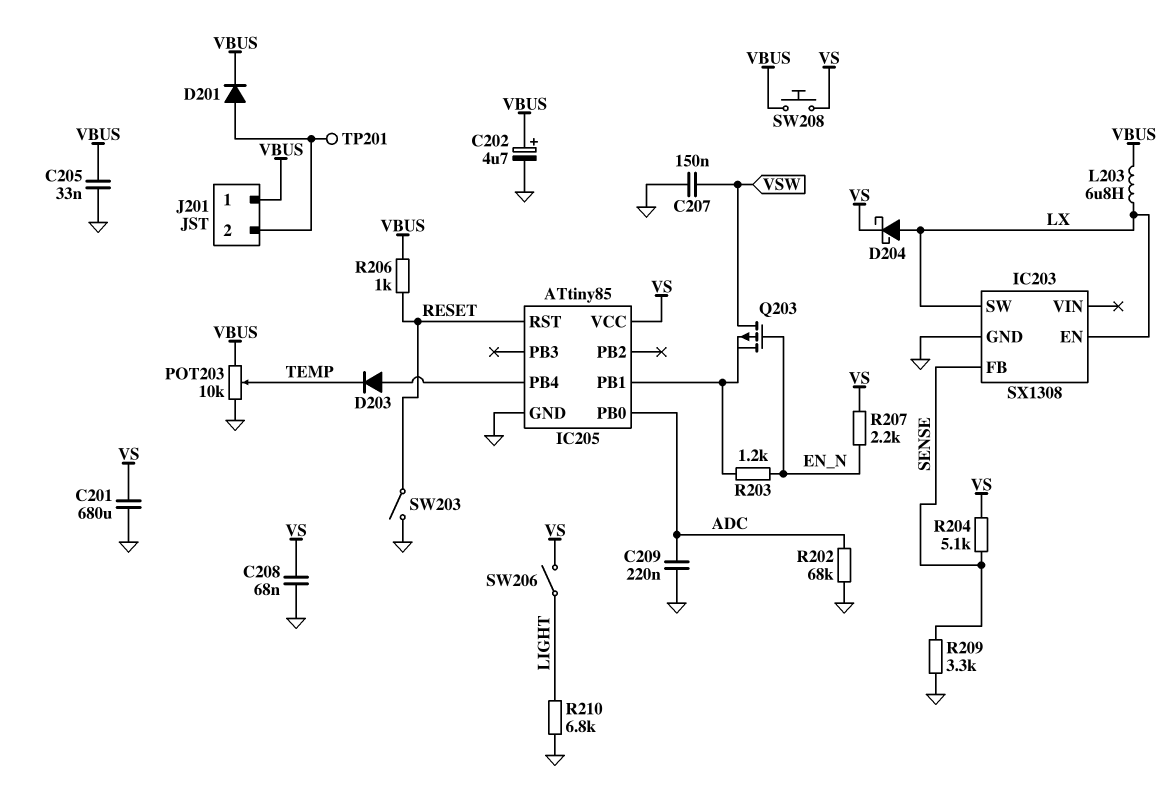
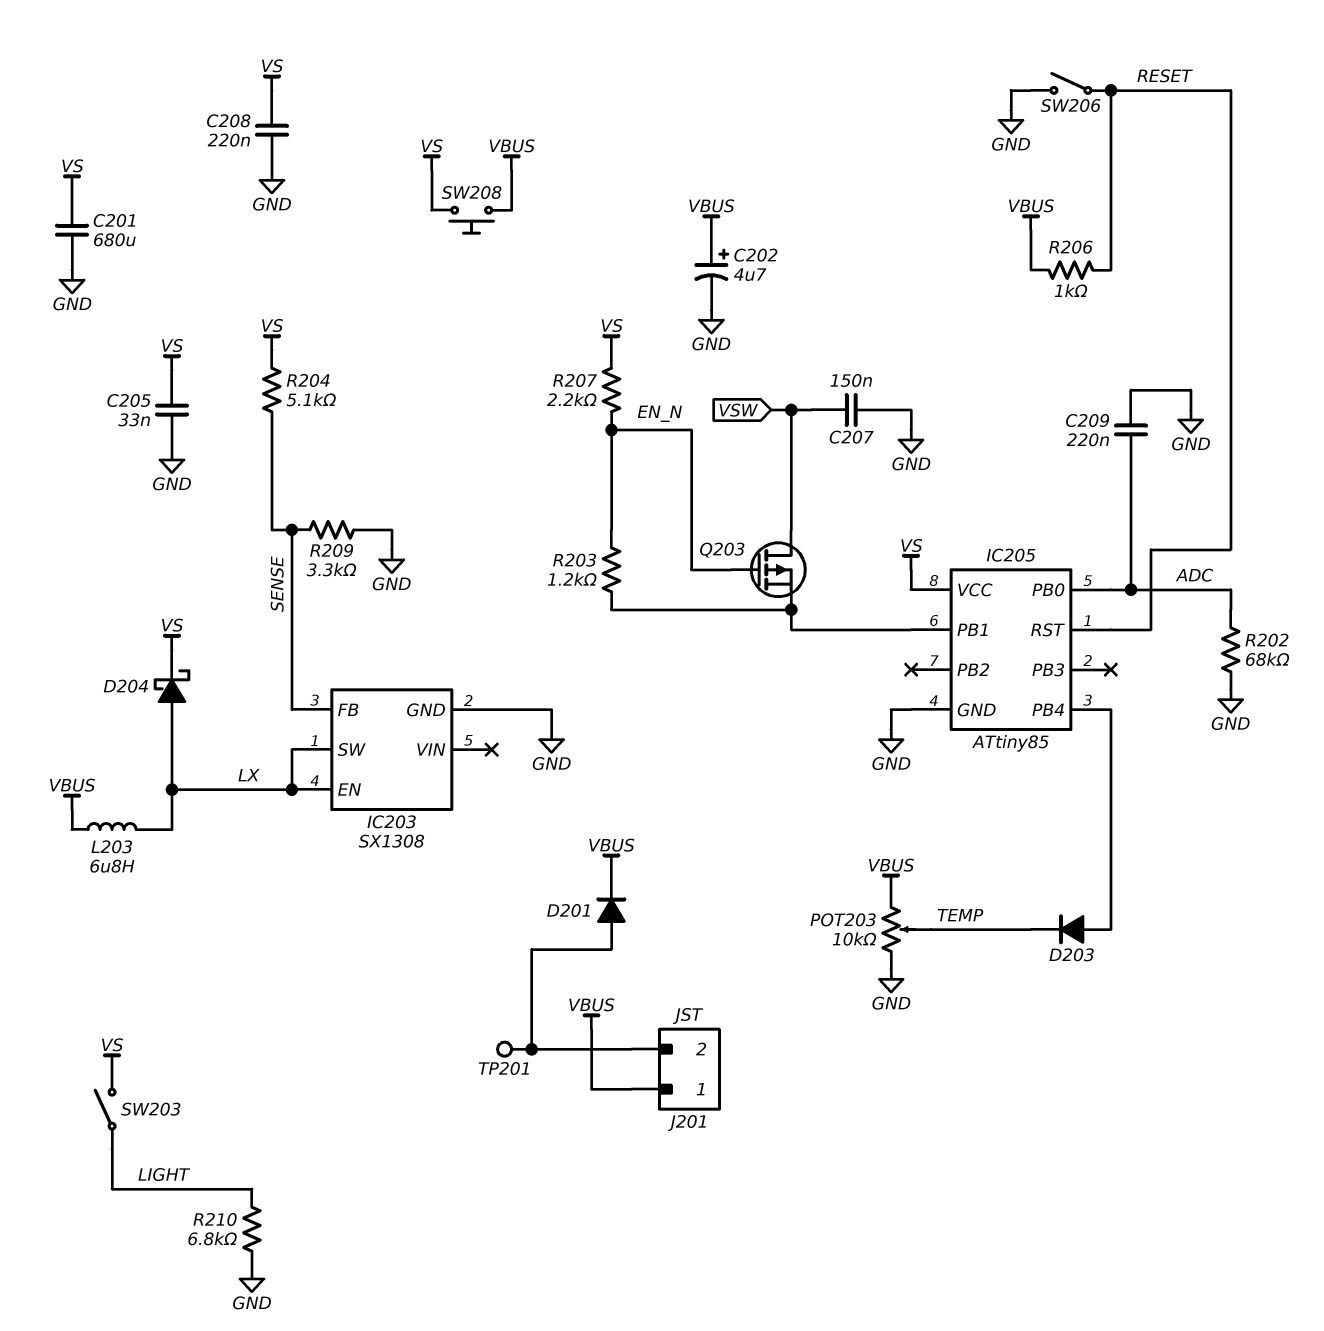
C205: 33nF (GND, VBUS) -> 33nF (GND, VS)
C208: 68nF (GND, VS) -> 220nF (GND, VS)
SW203: switch (GND, RESET) -> switch (LIGHT, VS)
SW206: switch (LIGHT, VS) -> switch (GND, RESET)

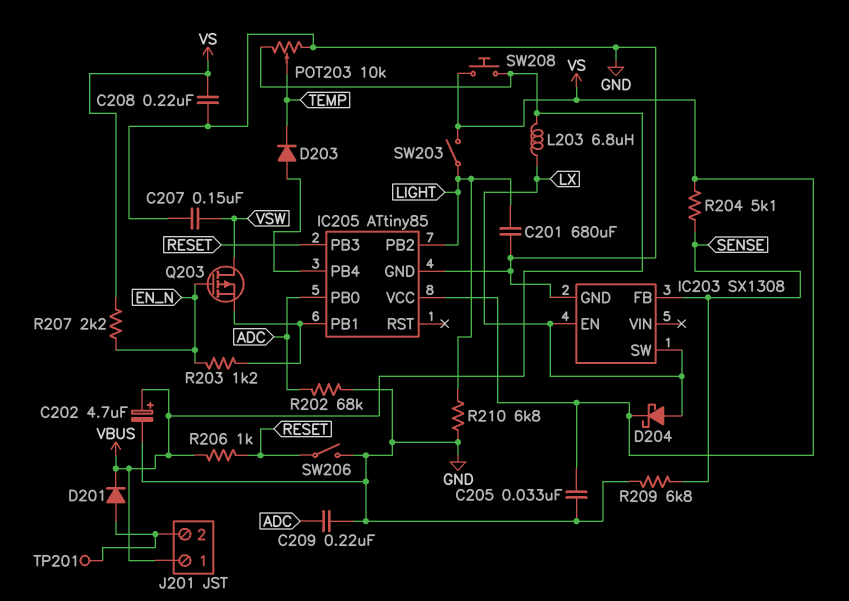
C201: 680uF (GND, VS) -> 680uF (GND, LIGHT)
IC205 pin PB2: none -> LIGHT
IC205 pin PB3: none -> RESET
IC205 pin RST: RESET -> none
R209: 3.3k (GND, SENSE) -> 6.8k (GND, SENSE)

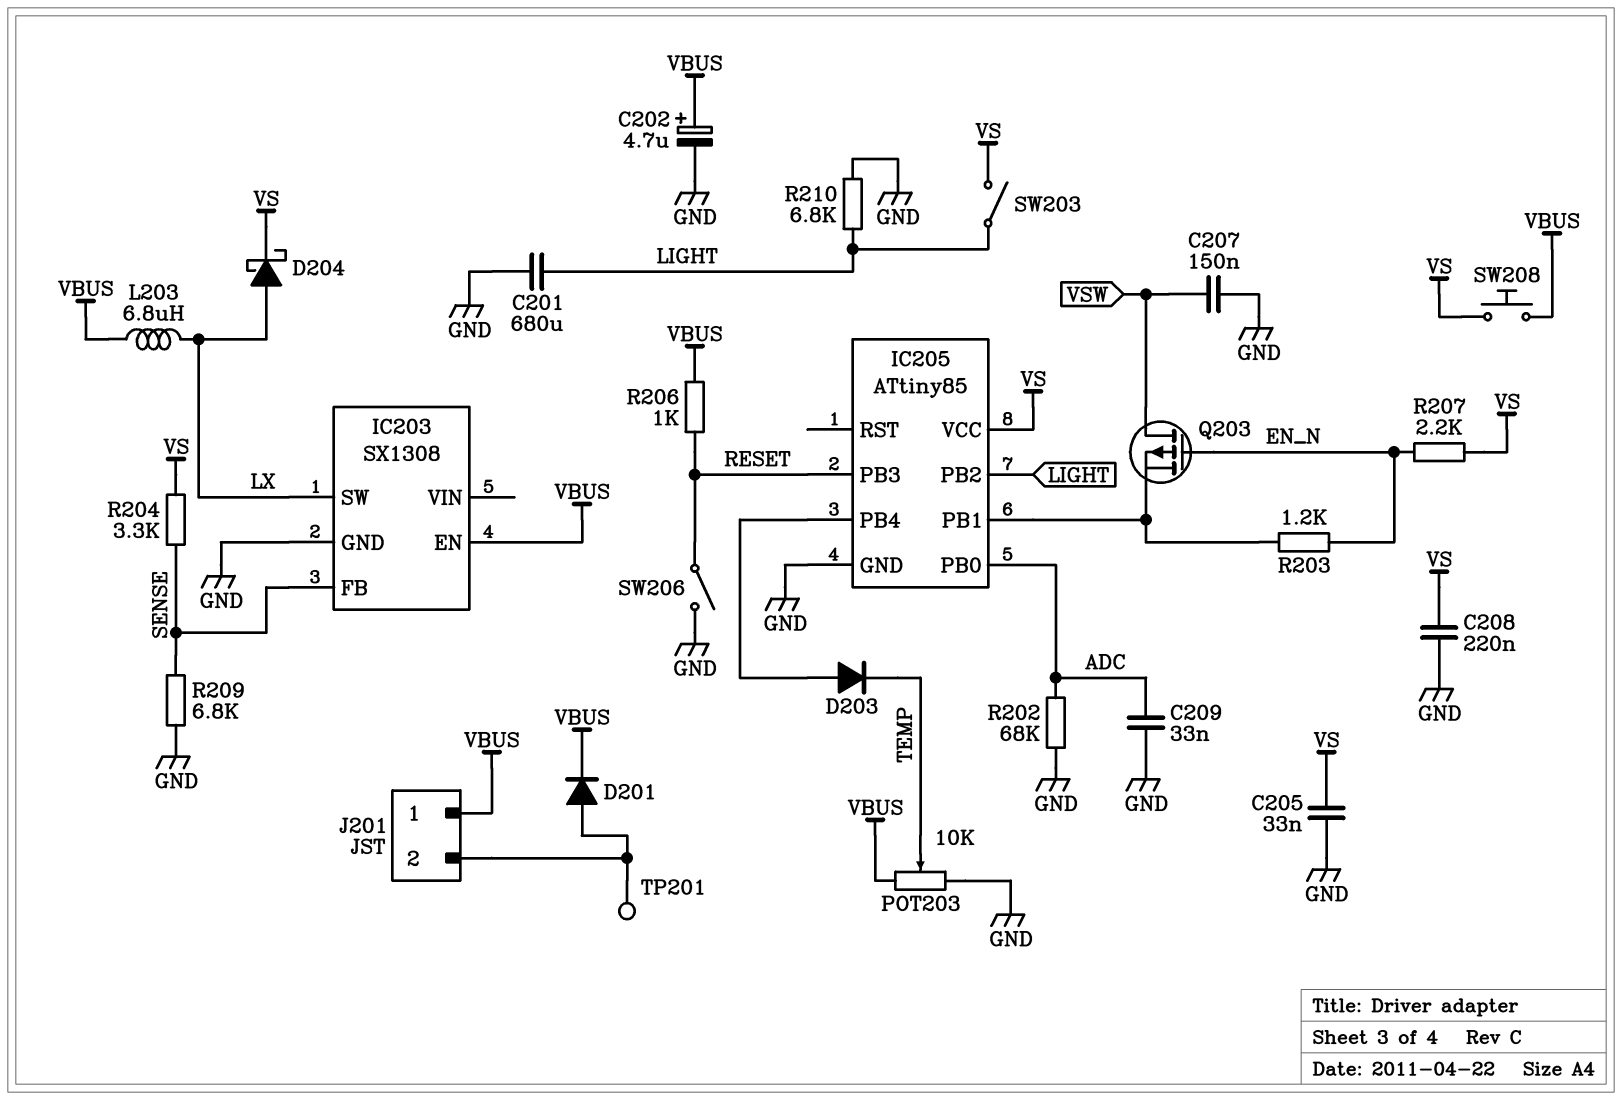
C209: 220nF (ADC, GND) -> 33nF (ADC, GND)
IC203 pin EN: LX -> VBUS
R204: 5.1k (SENSE, VS) -> 3.3k (SENSE, VS)

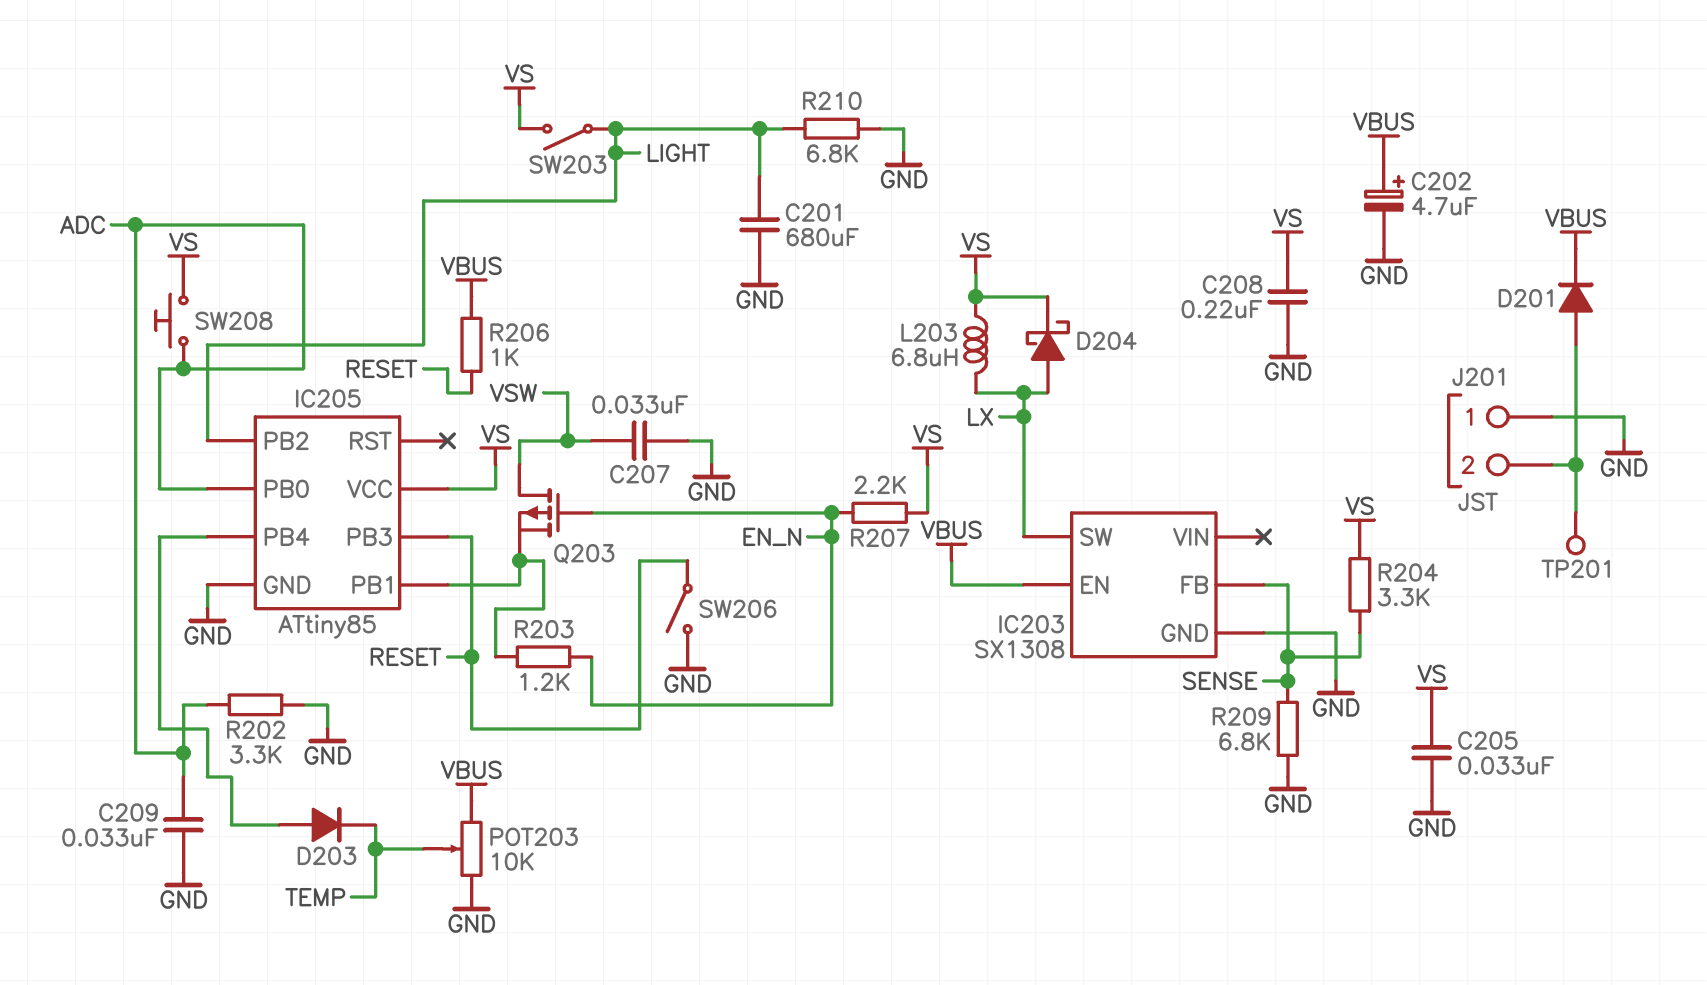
C207: 150nF (GND, VSW) -> 33nF (GND, VSW)
J201 pin 1: VBUS -> GND
L203: 6.8uH (LX, VBUS) -> 6.8uH (LX, VS)
R202: 68k (ADC, GND) -> 3.3k (ADC, GND)
SW208: button (VBUS, VS) -> button (ADC, VS)

